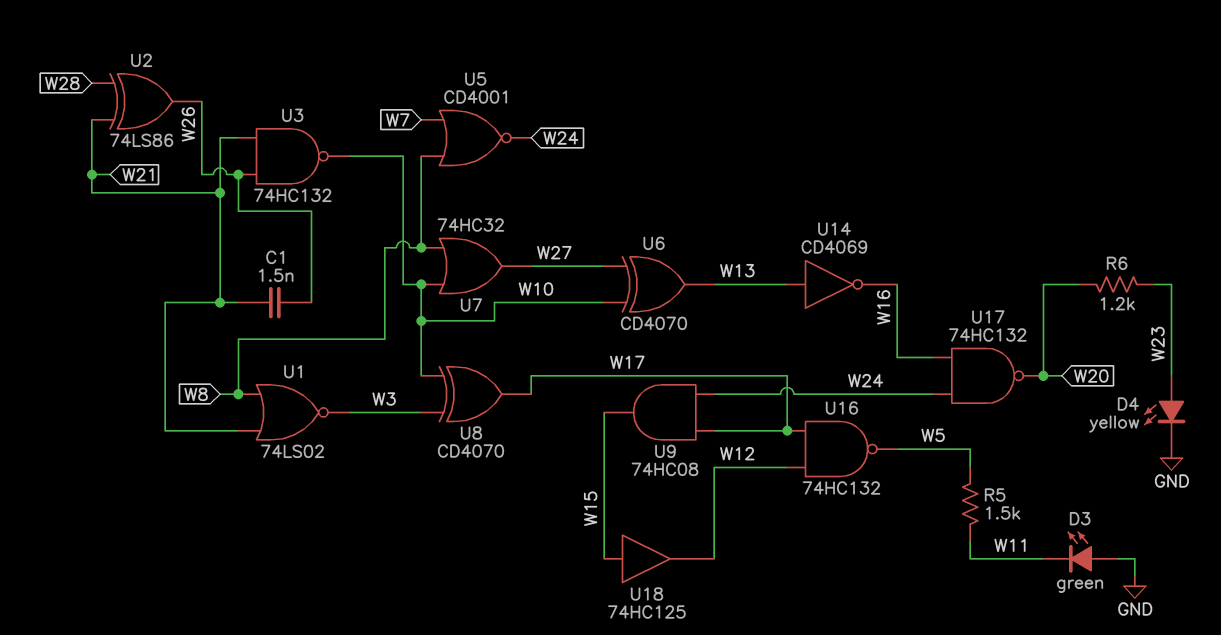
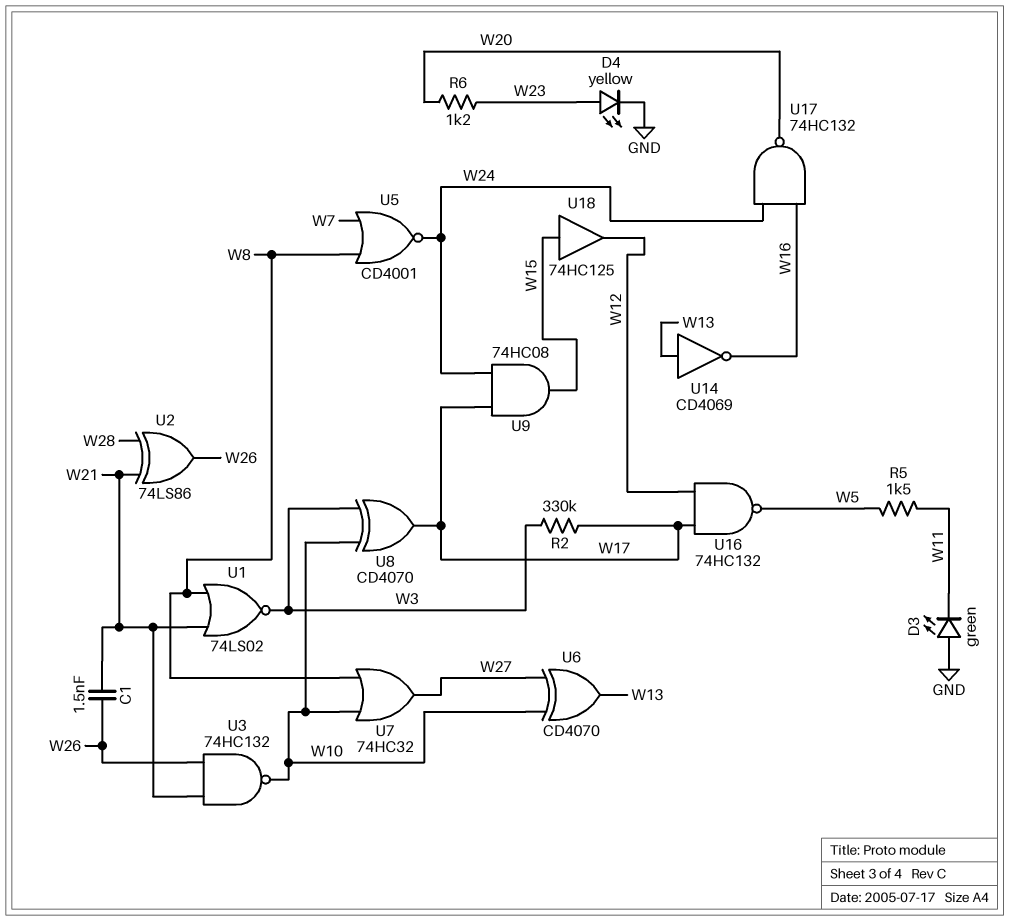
R2: none -> 330k (W3, W17)

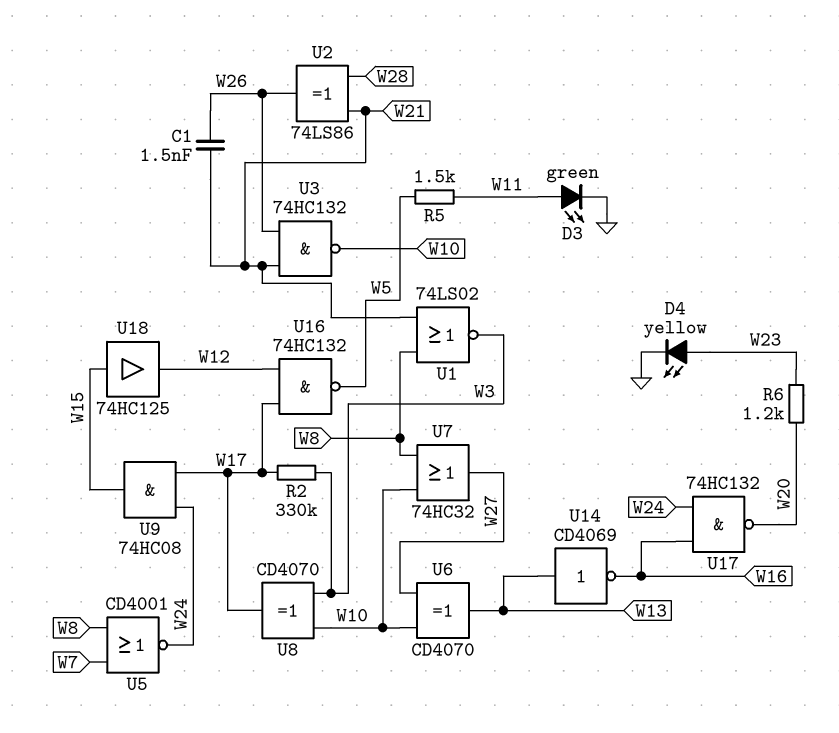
D3: LED green (A GND, K W11) -> LED green (A W11, K GND)

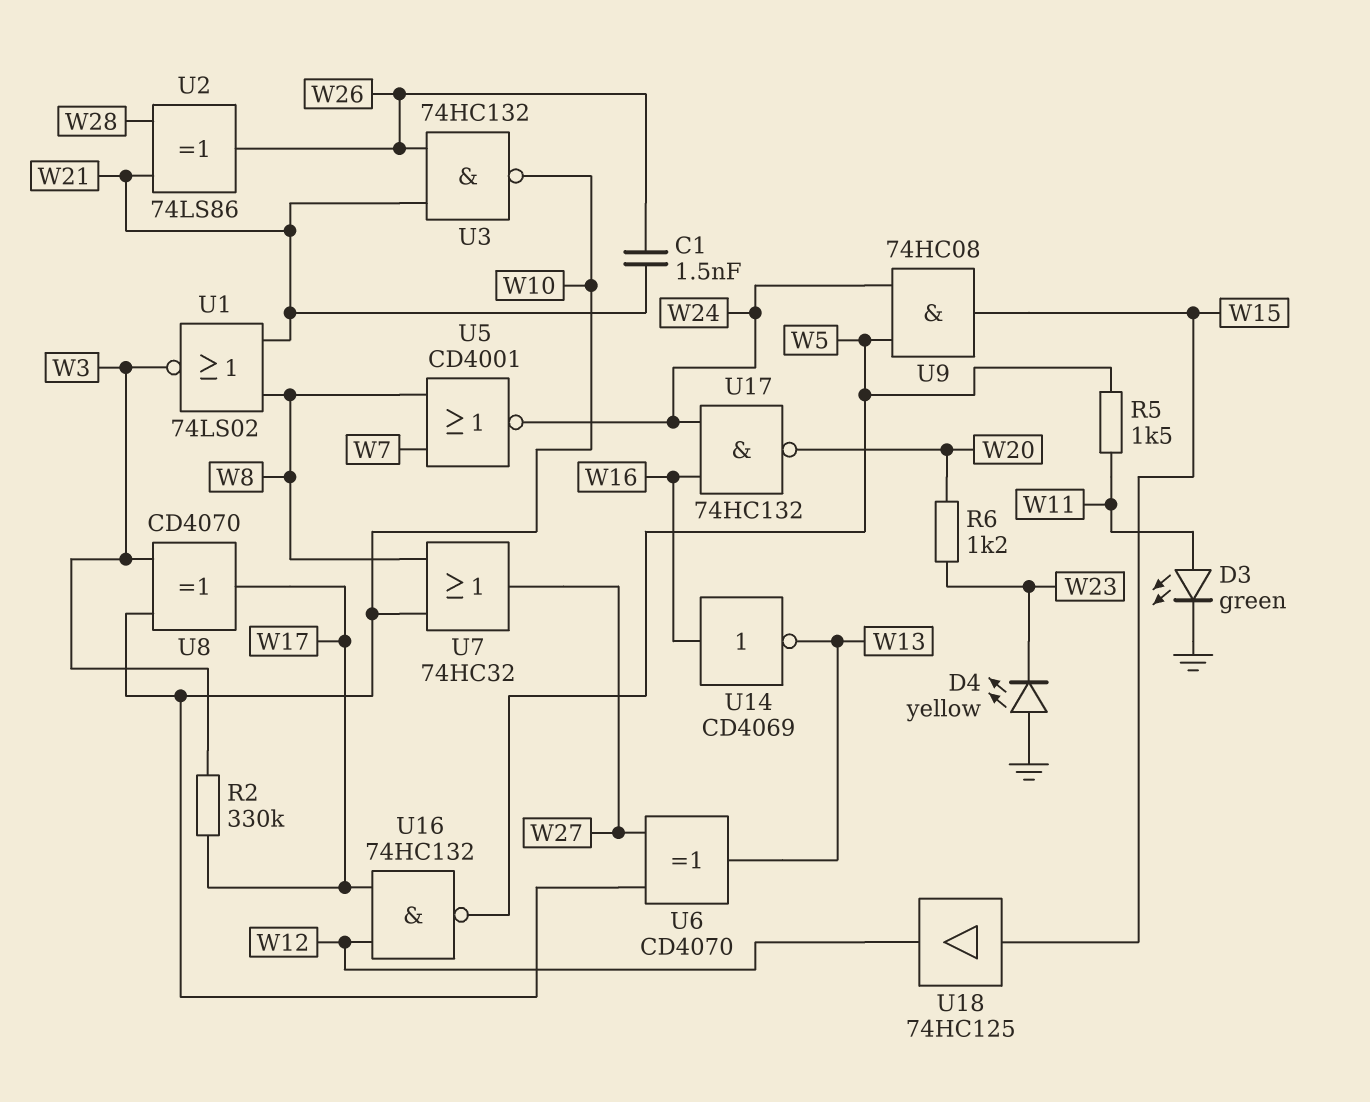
D4: LED yellow (A W23, K GND) -> LED yellow (A GND, K W23)
U9: AND 74HC08 (in W17, in W24, out W15) -> AND 74HC08 (in W5, in W24, out W15)
U14: NOT CD4069 (in W13, out W16) -> NOT CD4069 (in W16, out W13)

